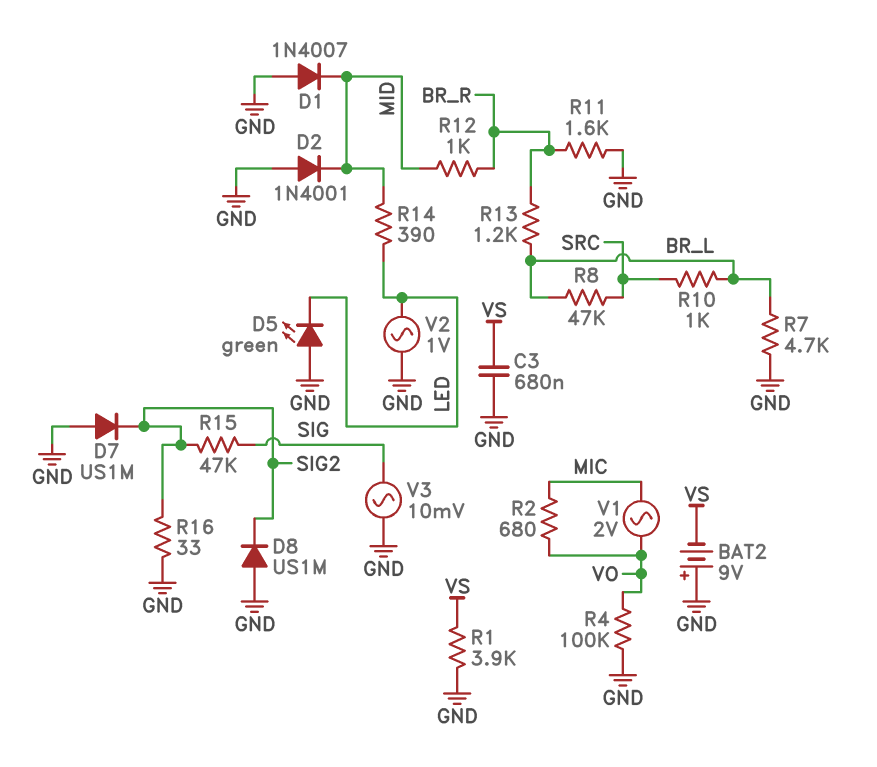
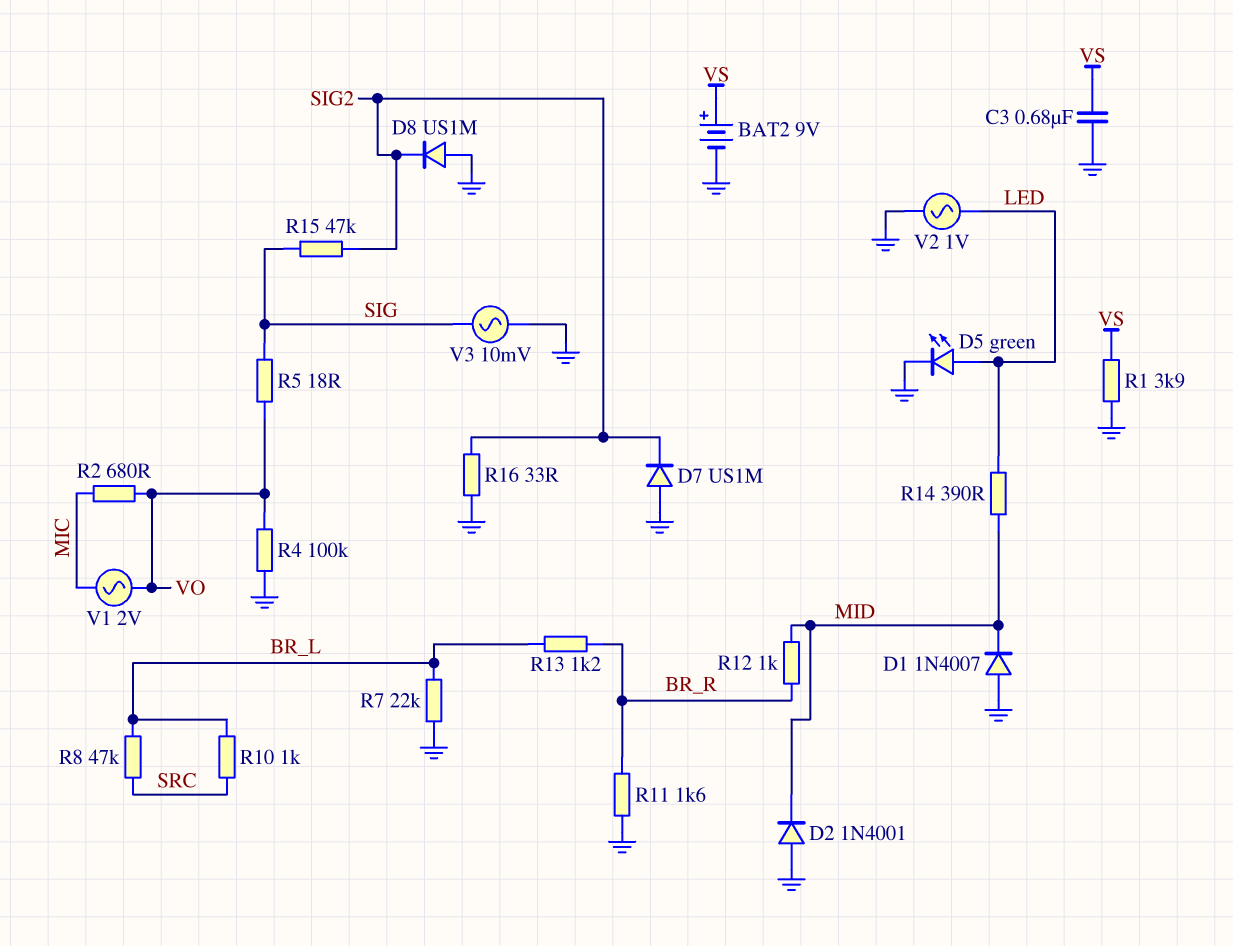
BAT2: 9V (plus GND, minus VS) -> 9V (plus VS, minus GND)
D5: LED green (A GND, K LED) -> LED green (A LED, K GND)
R5: none -> 18 (SIG, VO)
R7: 4.7k (BR_L, GND) -> 22k (BR_L, GND)

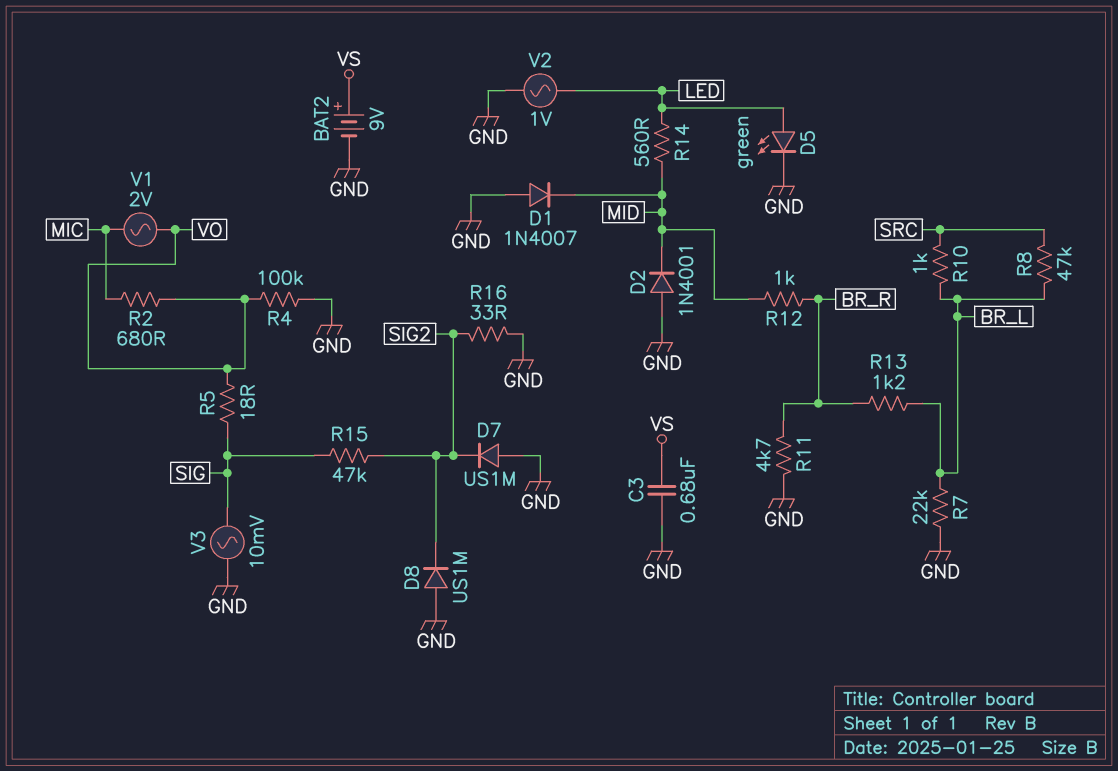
R1: 3.9k (GND, VS) -> none
R11: 1.6k (BR_R, GND) -> 4.7k (BR_R, GND)
R14: 390 (LED, MID) -> 560 (LED, MID)

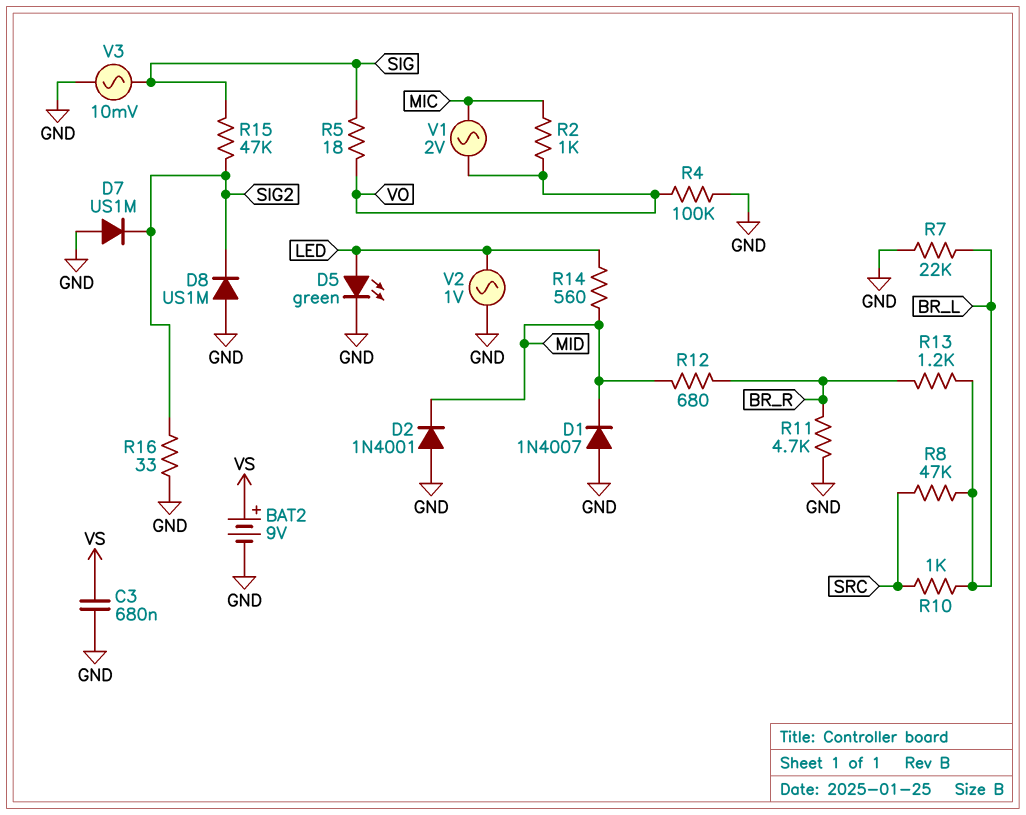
R2: 680 (MIC, VO) -> 1k (MIC, VO)
R12: 1k (BR_R, MID) -> 680 (BR_R, MID)

